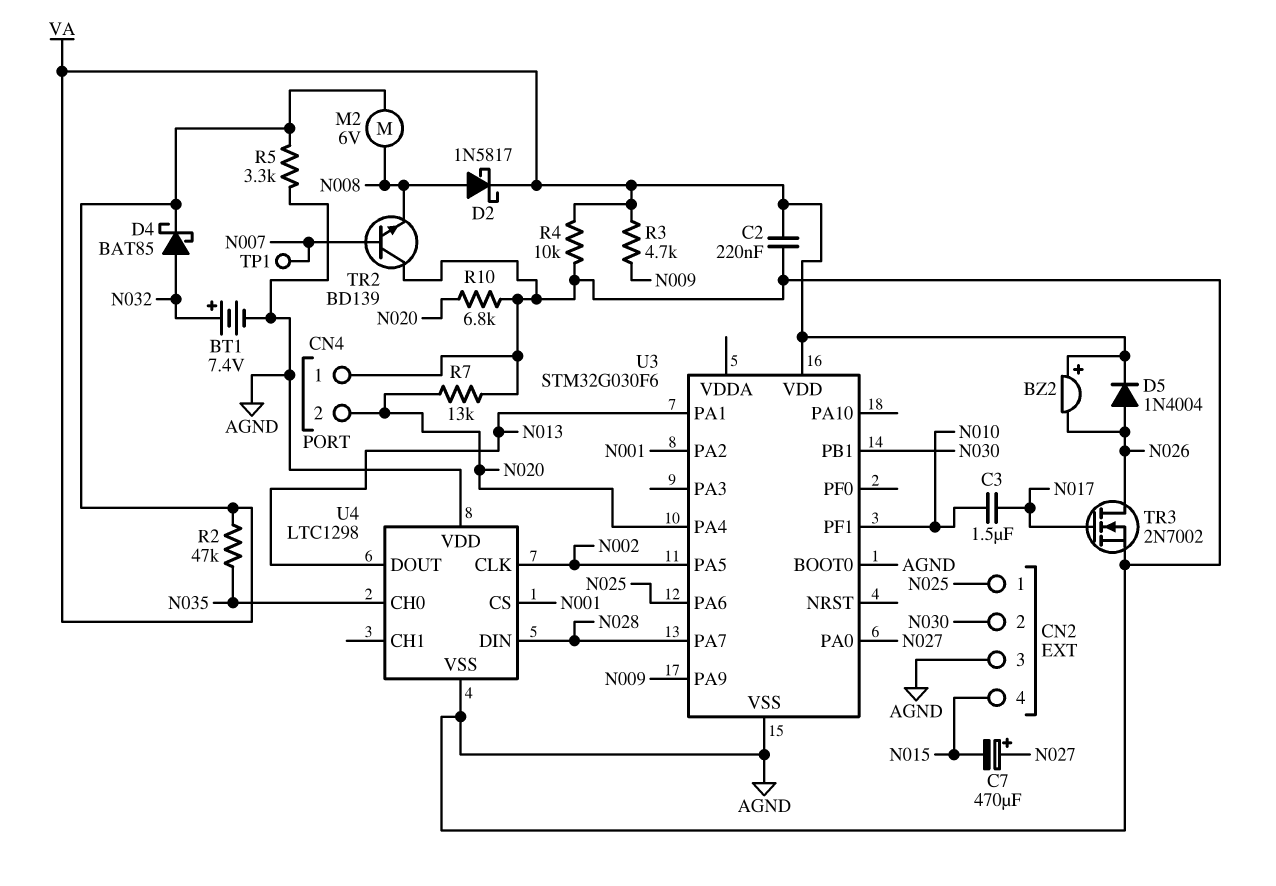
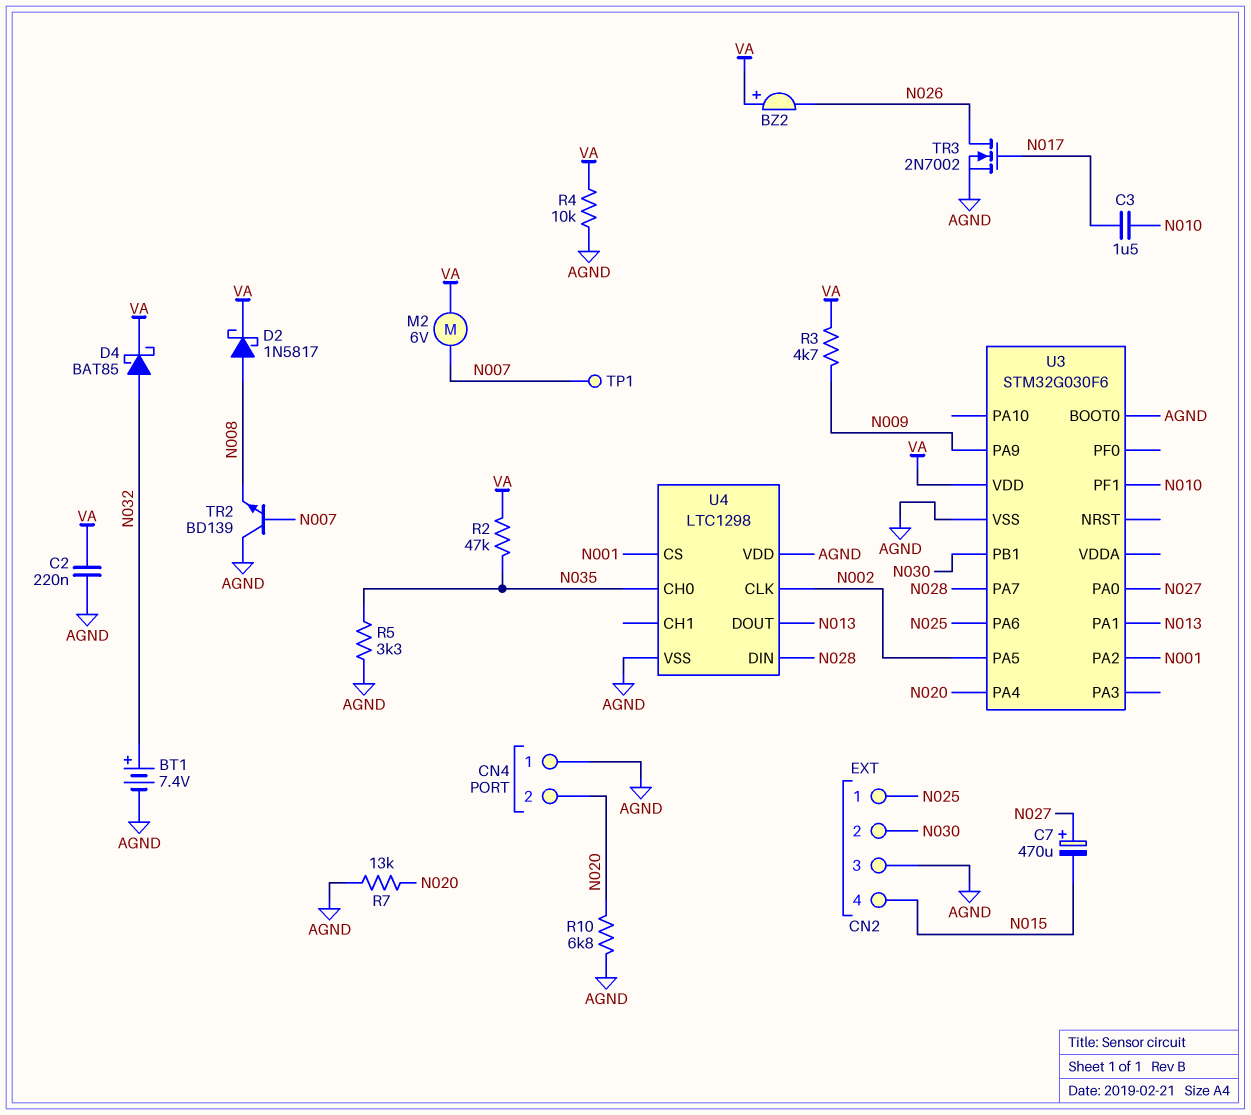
D5: diode 1N4004 (A N026, K VA) -> none
M2: motor 6V (N008, VA) -> motor 6V (N007, VA)
R5: 3.3k (AGND, VA) -> 3.3k (AGND, N035)

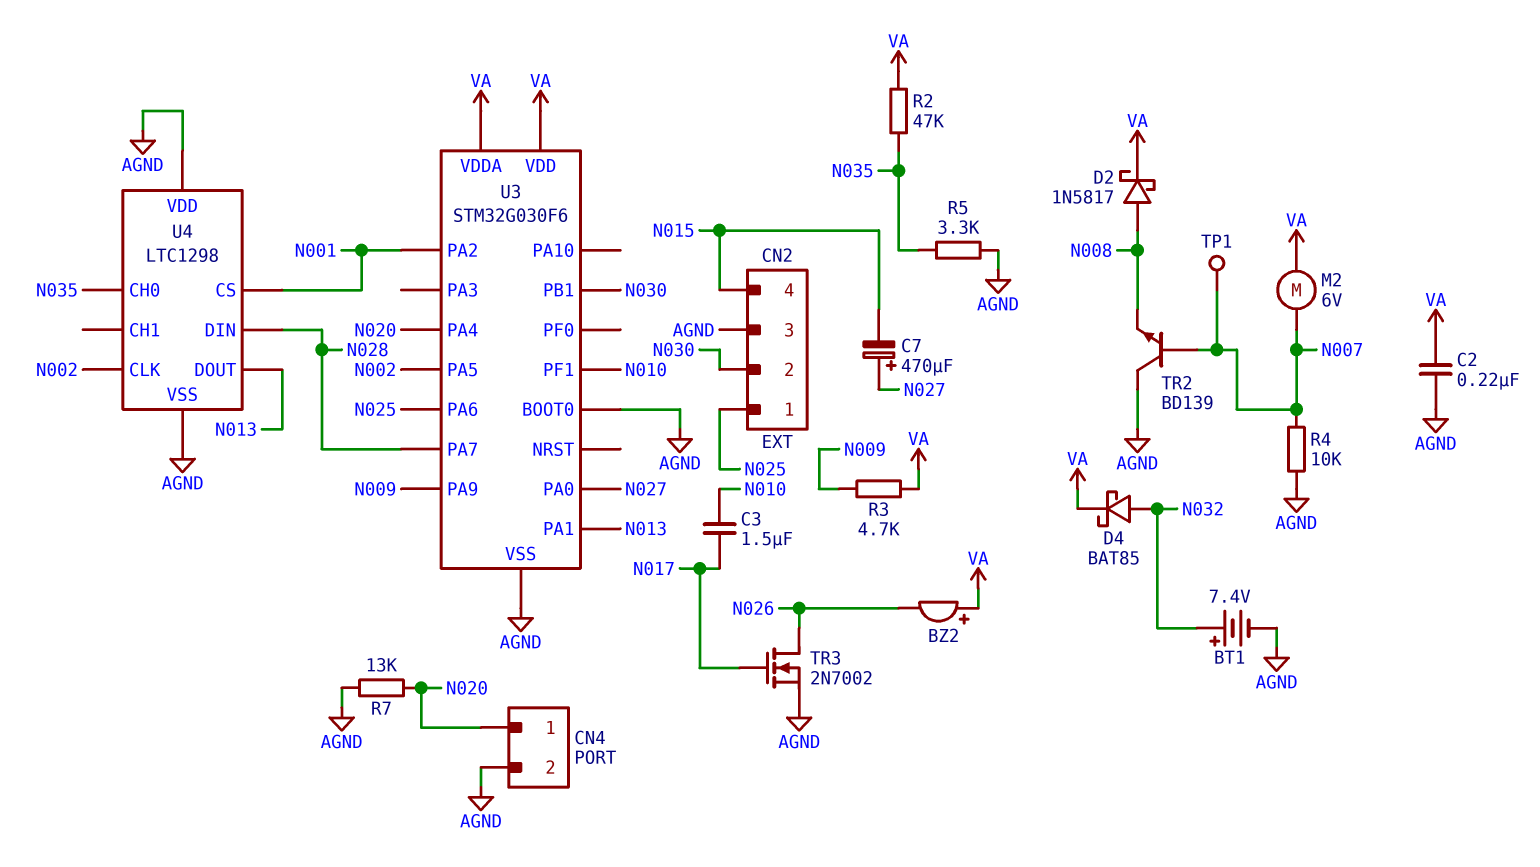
CN4 pin 1: AGND -> N020
CN4 pin 2: N020 -> AGND
R4: 10k (AGND, VA) -> 10k (AGND, N007)
R10: 6.8k (AGND, N020) -> none
U3 pin VDDA: none -> VA

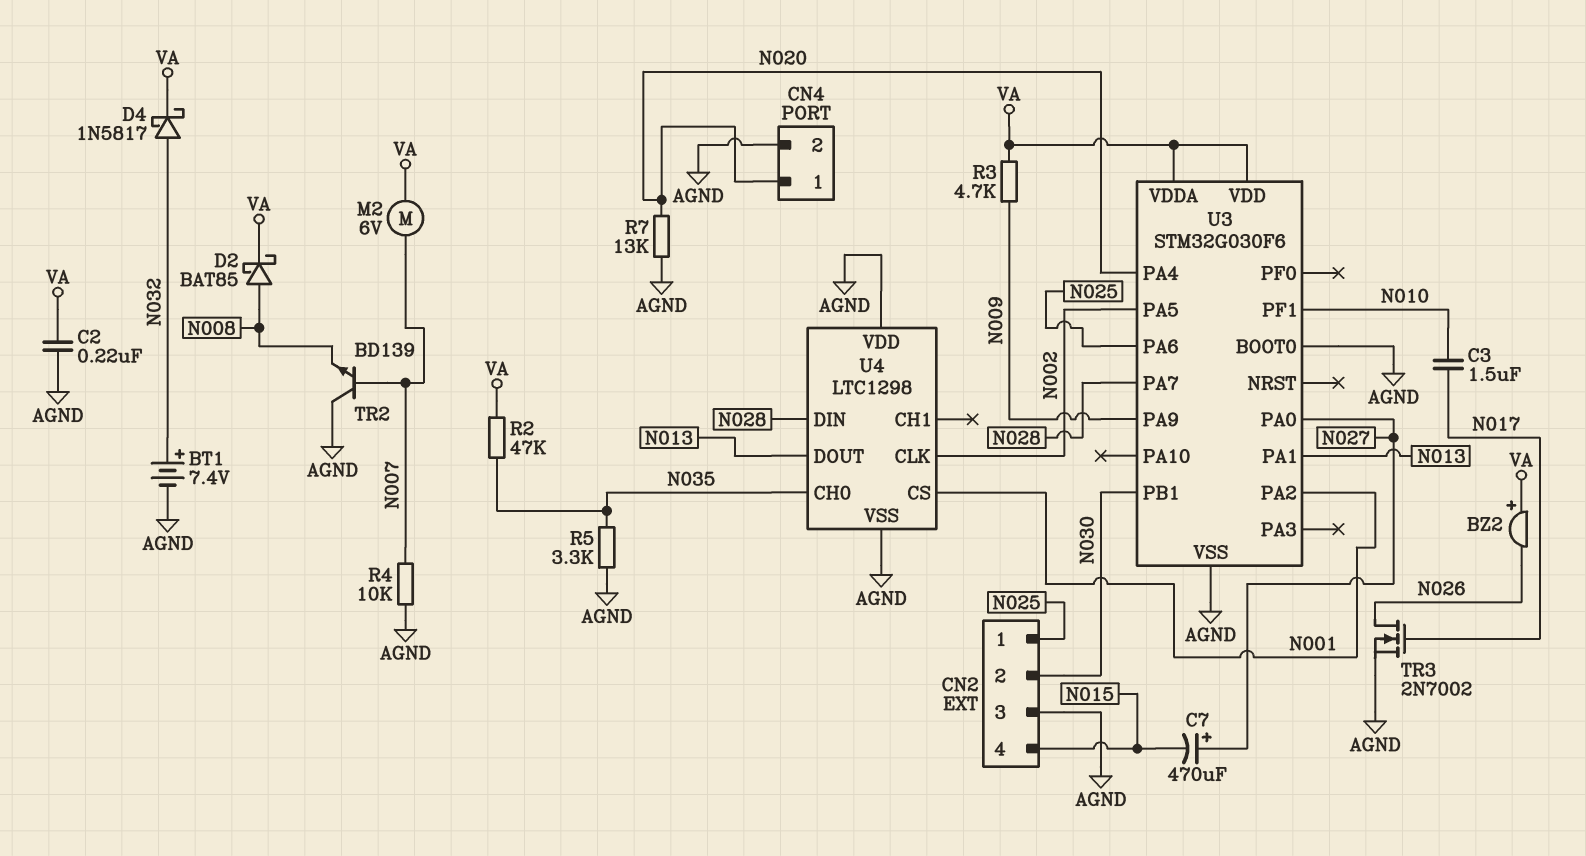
D2: schottky 1N5817 (A N008, K VA) -> schottky BAT85 (A N008, K VA)
D4: schottky BAT85 (A N032, K VA) -> schottky 1N5817 (A N032, K VA)
TP1: test point (N007) -> none

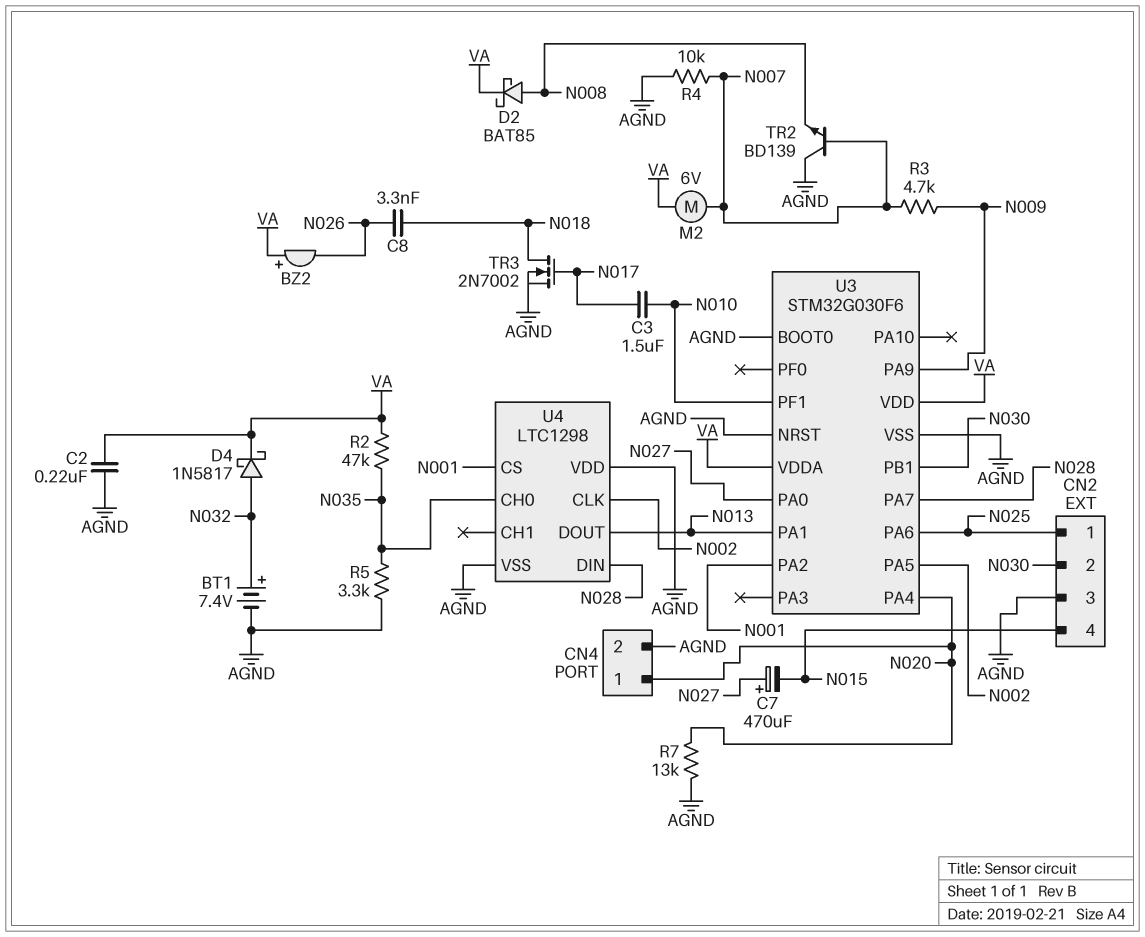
C8: none -> 3.3nF (N018, N026)
R3: 4.7k (N009, VA) -> 4.7k (N007, N009)
TR3: NMOS 2N7002 (G N017, D N026, S AGND) -> NMOS 2N7002 (G N017, D N018, S AGND)
U3 pin NRST: none -> AGND

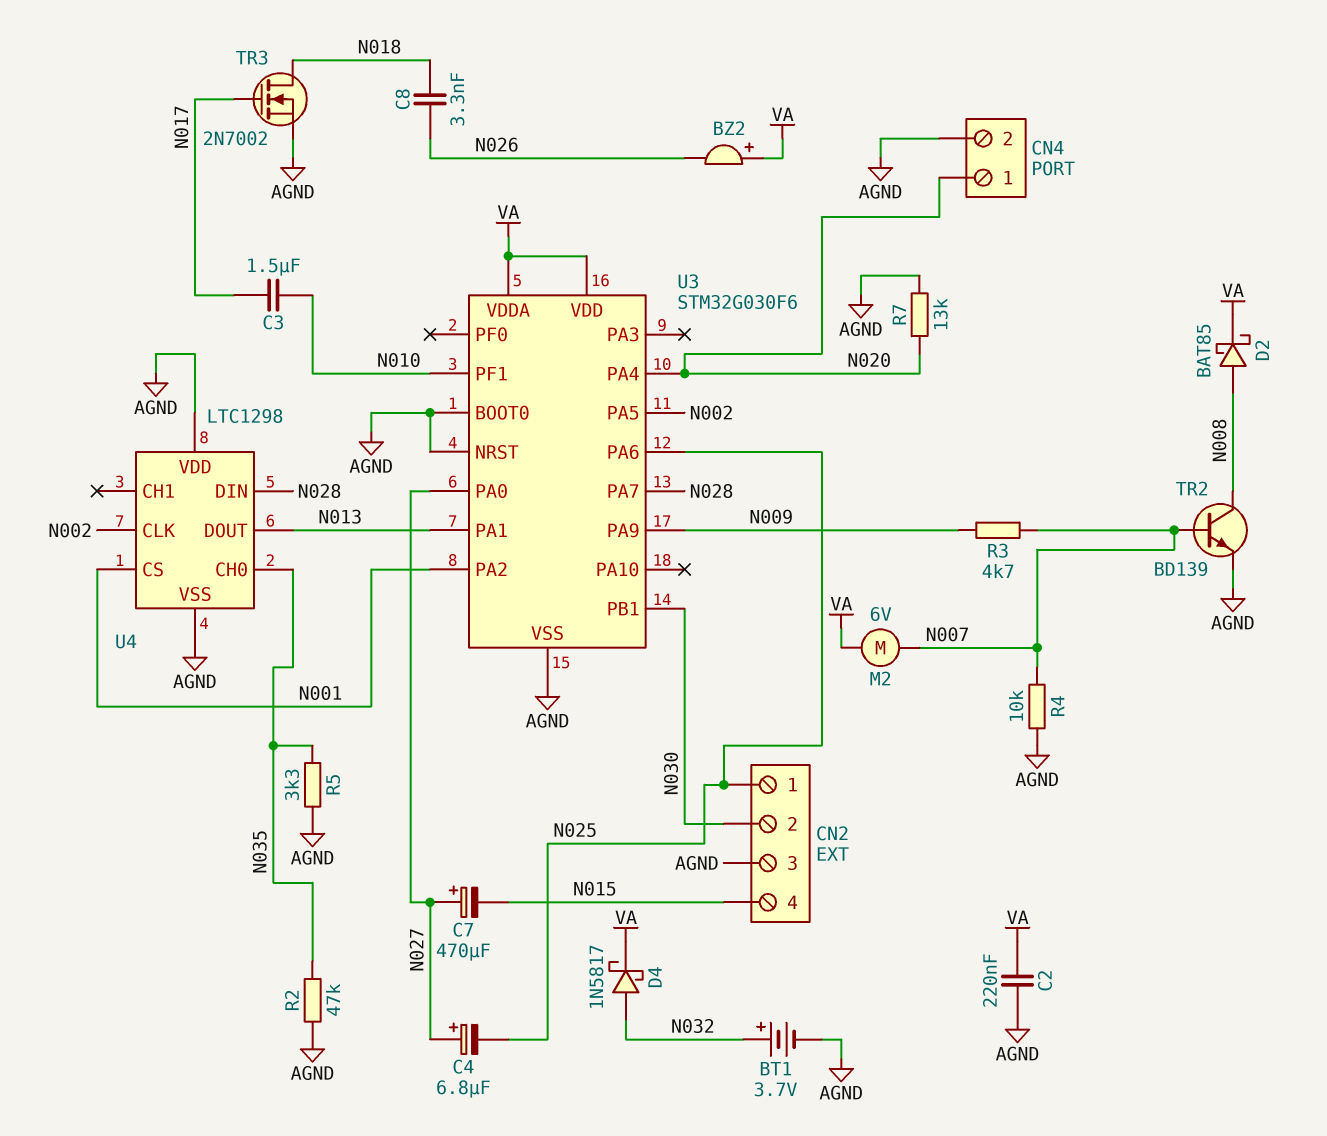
BT1: 7.4V (plus N032, minus AGND) -> 3.7V (plus N032, minus AGND)
C4: none -> 6.8uF (plus N027, minus N025)
R2: 47k (N035, VA) -> 47k (AGND, N035)
TR2: NPN BD139 (B N007, C AGND, E N008) -> NPN BD139 (B N007, C N008, E AGND)

